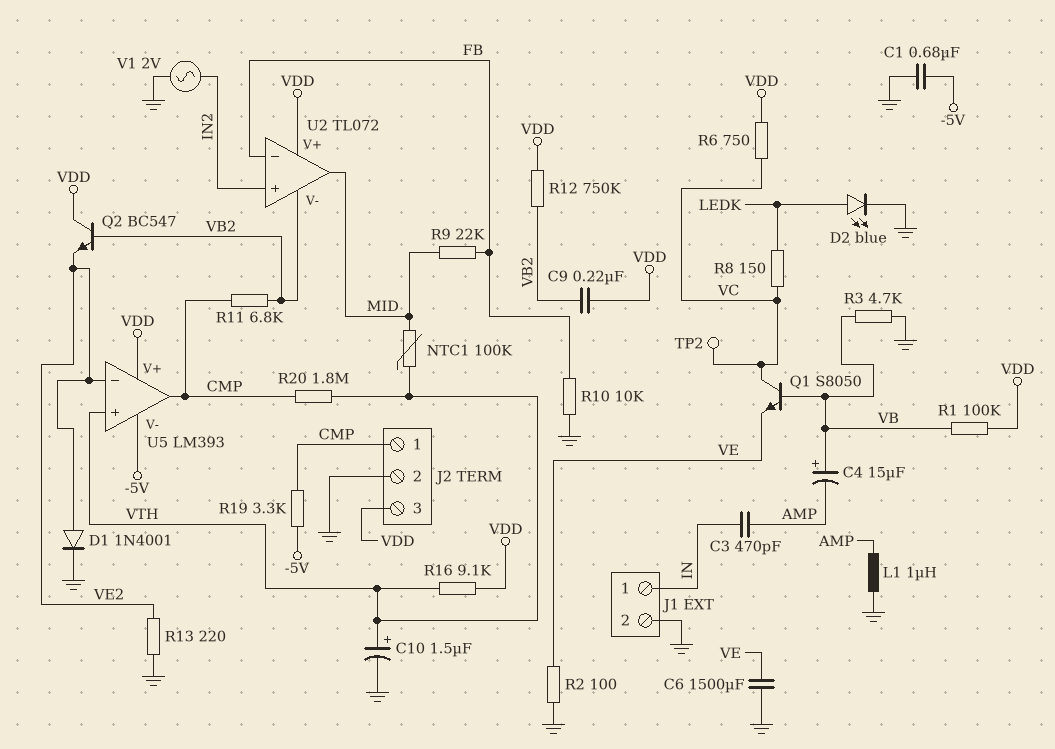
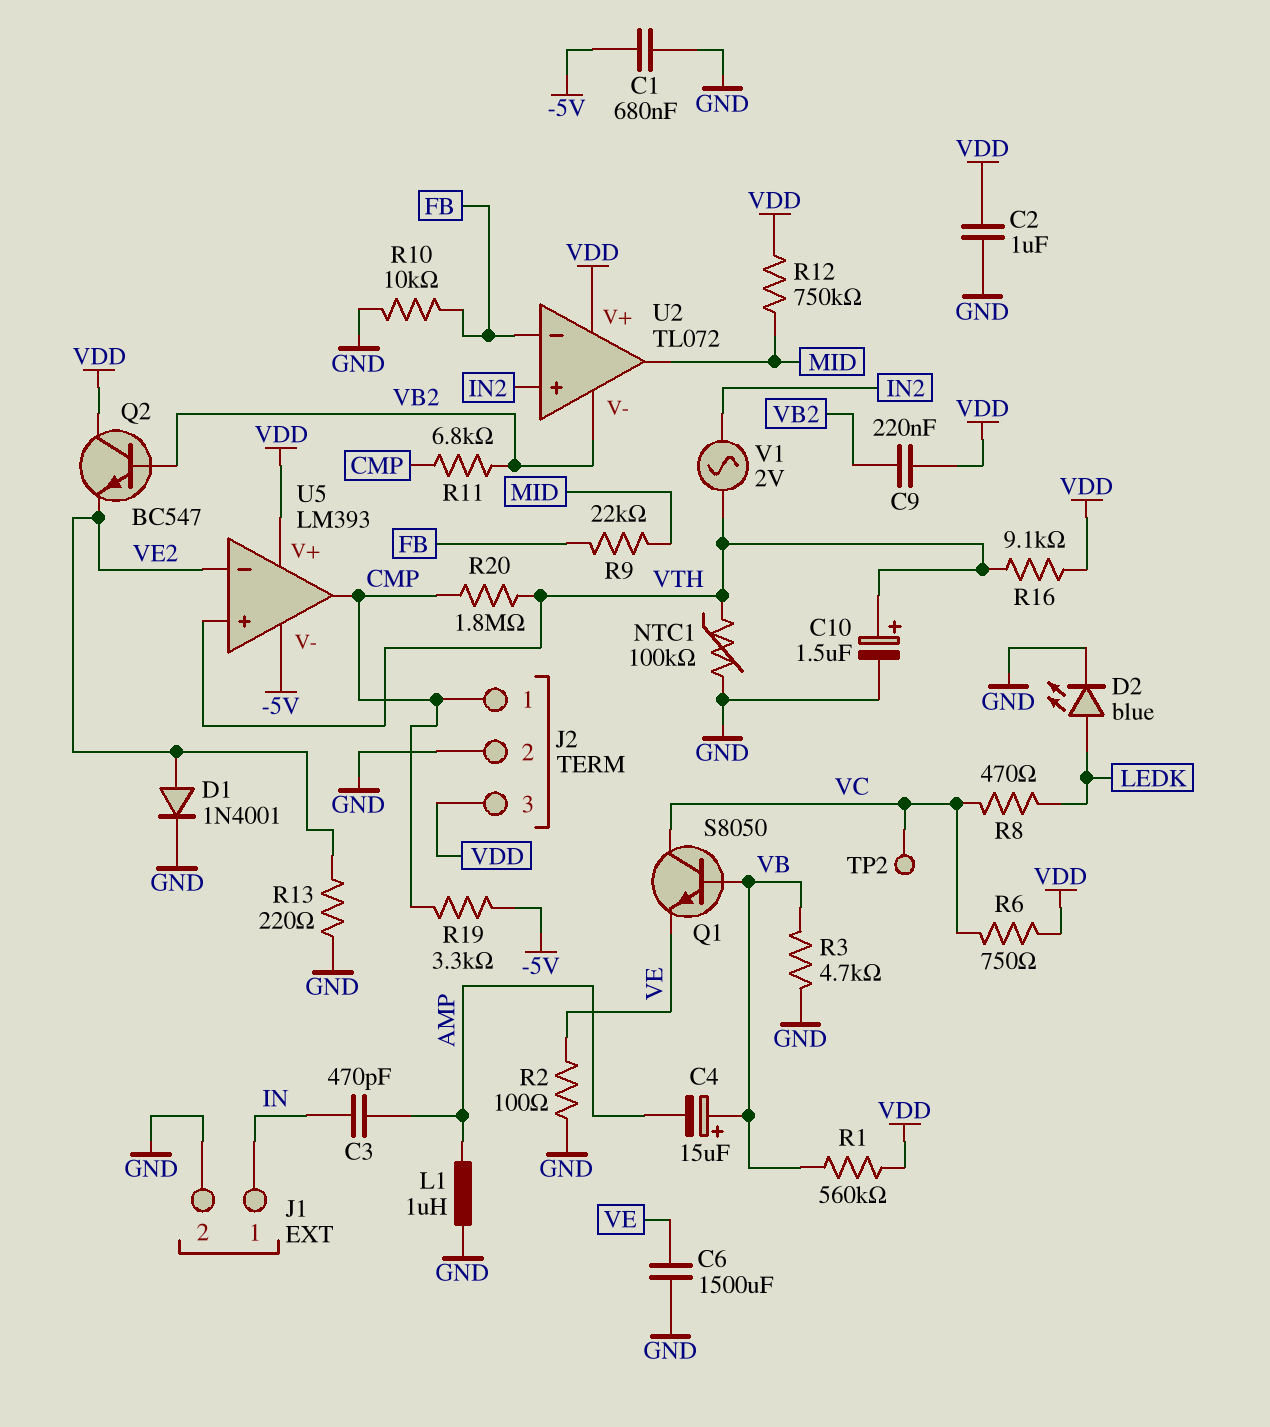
C2: none -> 1uF (GND, VDD)
NTC1: 100k (MID, VTH) -> 100k (GND, VTH)
R1: 100k (VB, VDD) -> 560k (VB, VDD)
R8: 150 (LEDK, VC) -> 470 (LEDK, VC)
R12: 750k (VB2, VDD) -> 750k (MID, VDD)
V1: AC 2V (GND, IN2) -> AC 2V (IN2, VTH)

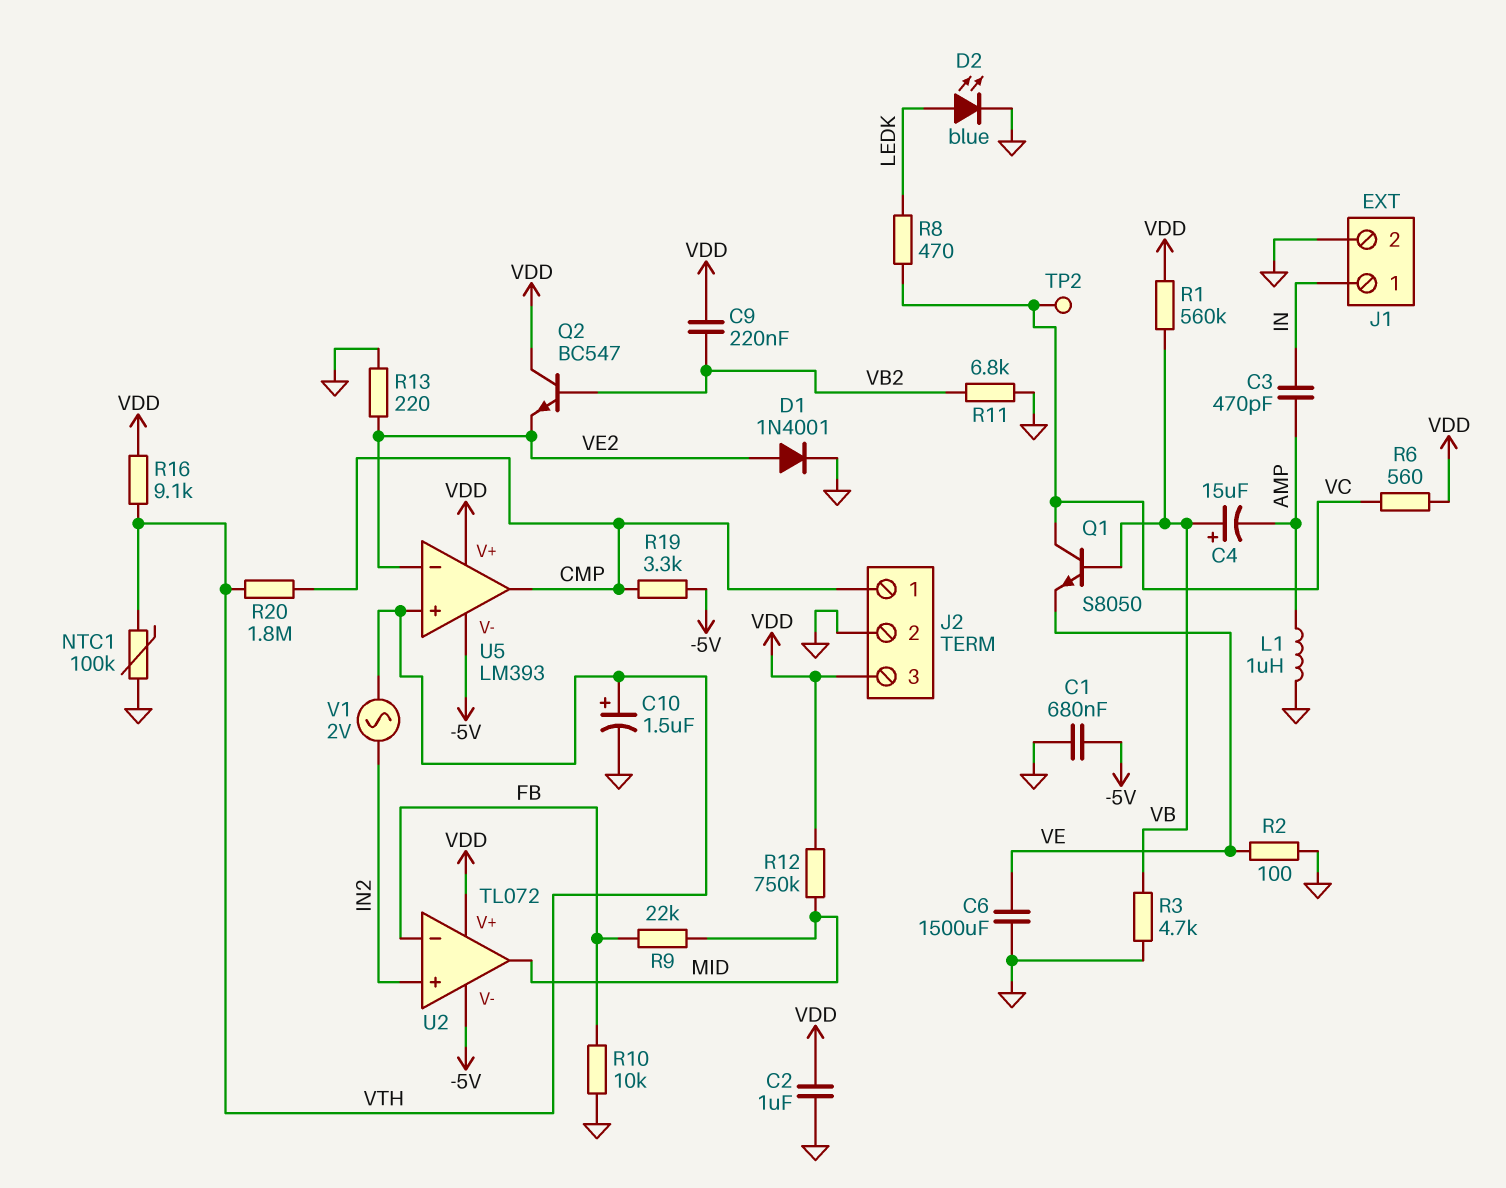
R6: 750 (VC, VDD) -> 560 (VC, VDD)
R11: 6.8k (CMP, VB2) -> 6.8k (GND, VB2)
U2 pin V-: VB2 -> -5V

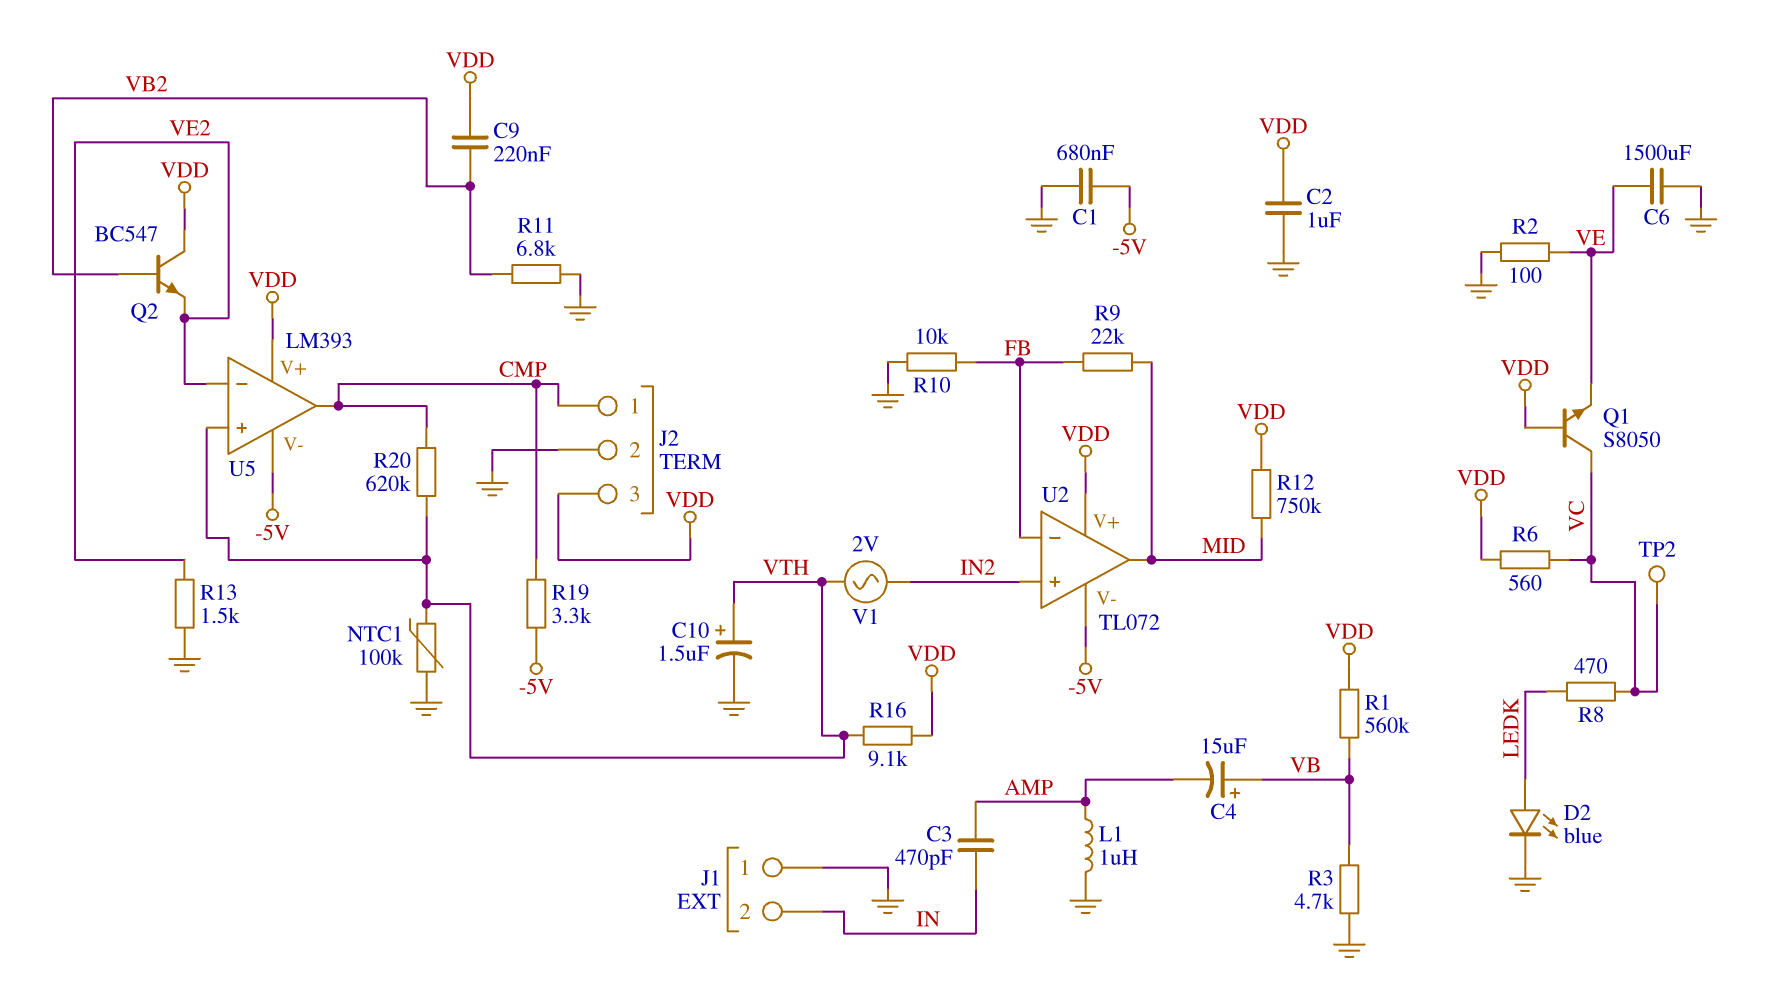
D1: diode 1N4001 (A VE2, K GND) -> none
J1 pin 1: IN -> GND
J1 pin 2: GND -> IN
Q1: NPN S8050 (B VB, C VC, E VE) -> NPN S8050 (B VDD, C VC, E VE)
R13: 220 (GND, VE2) -> 1.5k (GND, VE2)
R20: 1.8M (CMP, VTH) -> 620k (CMP, VTH)

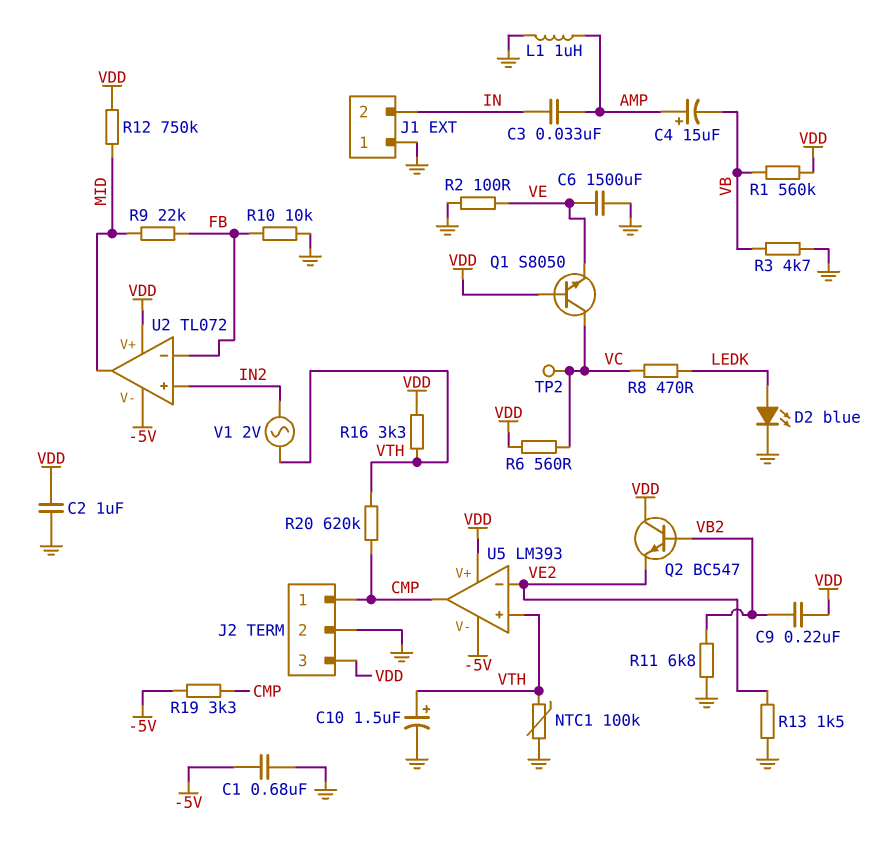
C3: 470pF (AMP, IN) -> 33nF (AMP, IN)
C4: 15uF (plus VB, minus AMP) -> 15uF (plus AMP, minus VB)
R16: 9.1k (VDD, VTH) -> 3.3k (VDD, VTH)

